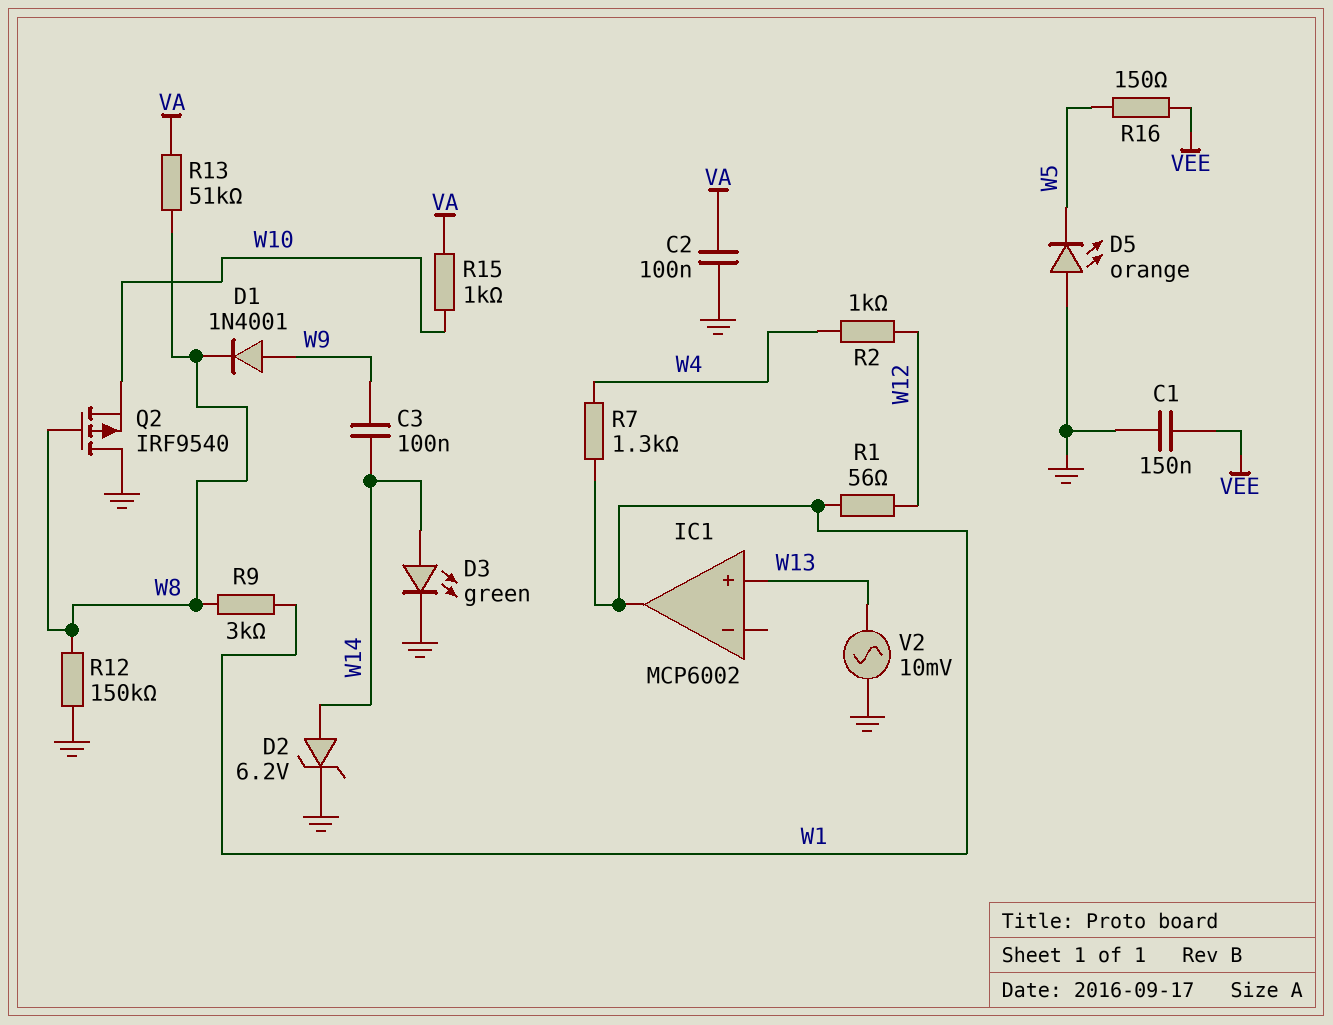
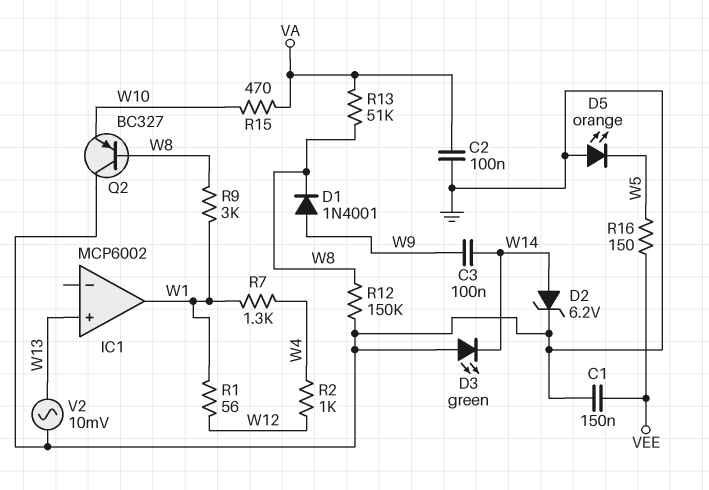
D3: LED green (A W14, K GND) -> LED green (A GND, K W14)
Q2: PMOS IRF9540 (G W8, D GND, S W10) -> PNP BC327 (B W8, C GND, E W10)
R15: 1k (VA, W10) -> 470 (VA, W10)

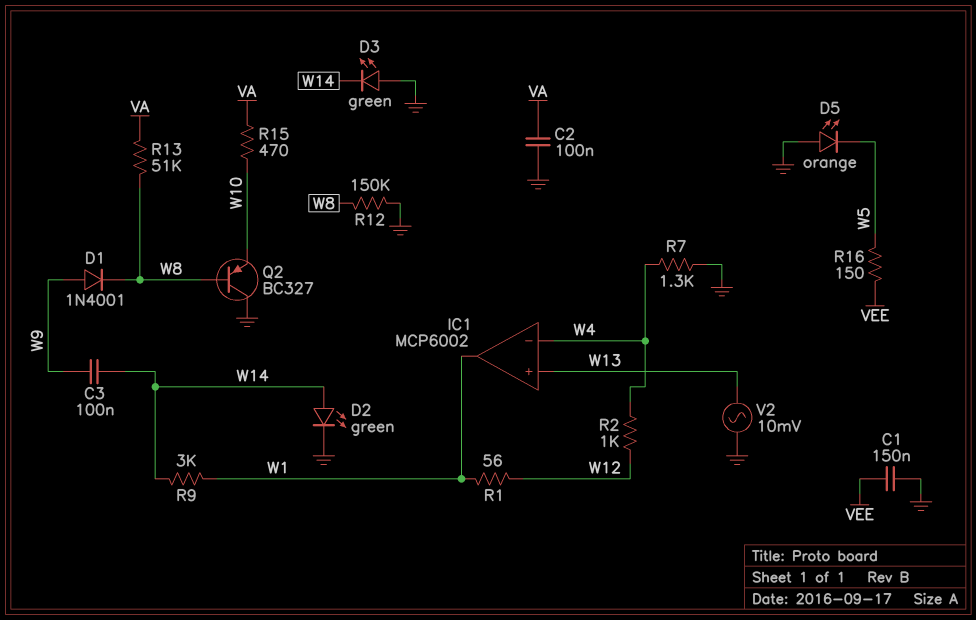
D2: zener 6.2V (A W14, K GND) -> LED green (A W14, K GND)
IC1 pin in-: none -> W4
R7: 1.3k (W1, W4) -> 1.3k (GND, W4)
R9: 3k (W1, W8) -> 3k (W1, W14)

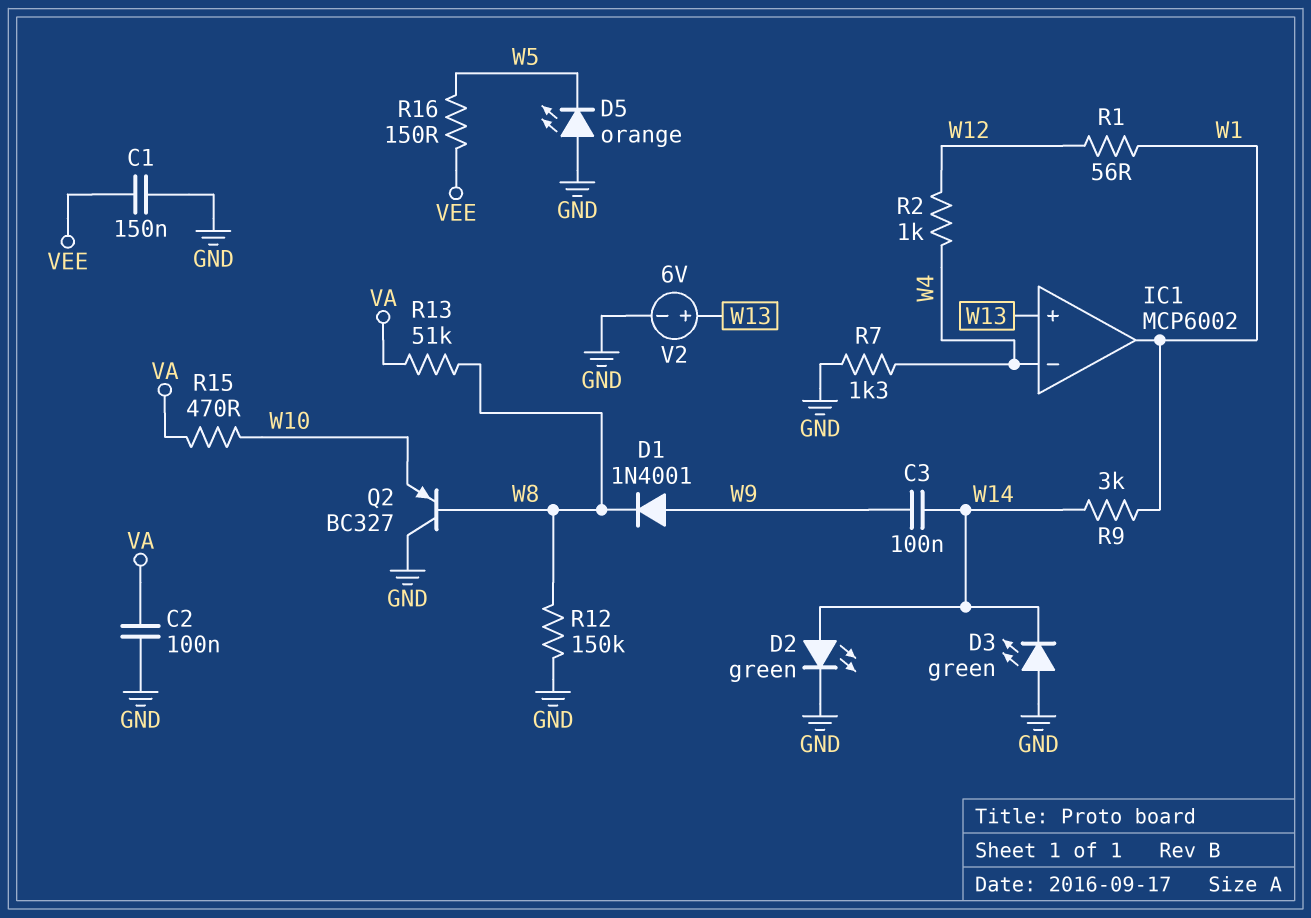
V2: AC 10mV (GND, W13) -> 6V (plus W13, minus GND)

